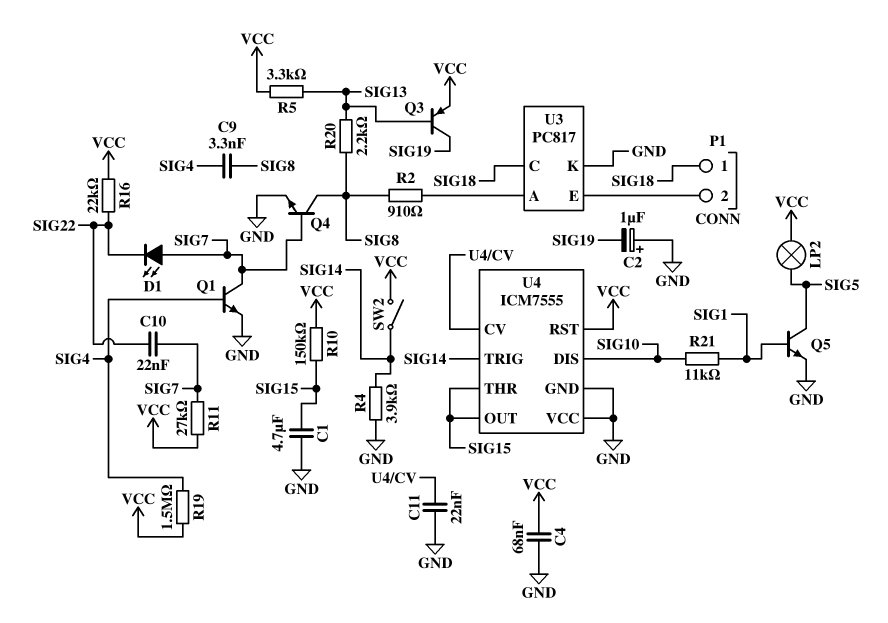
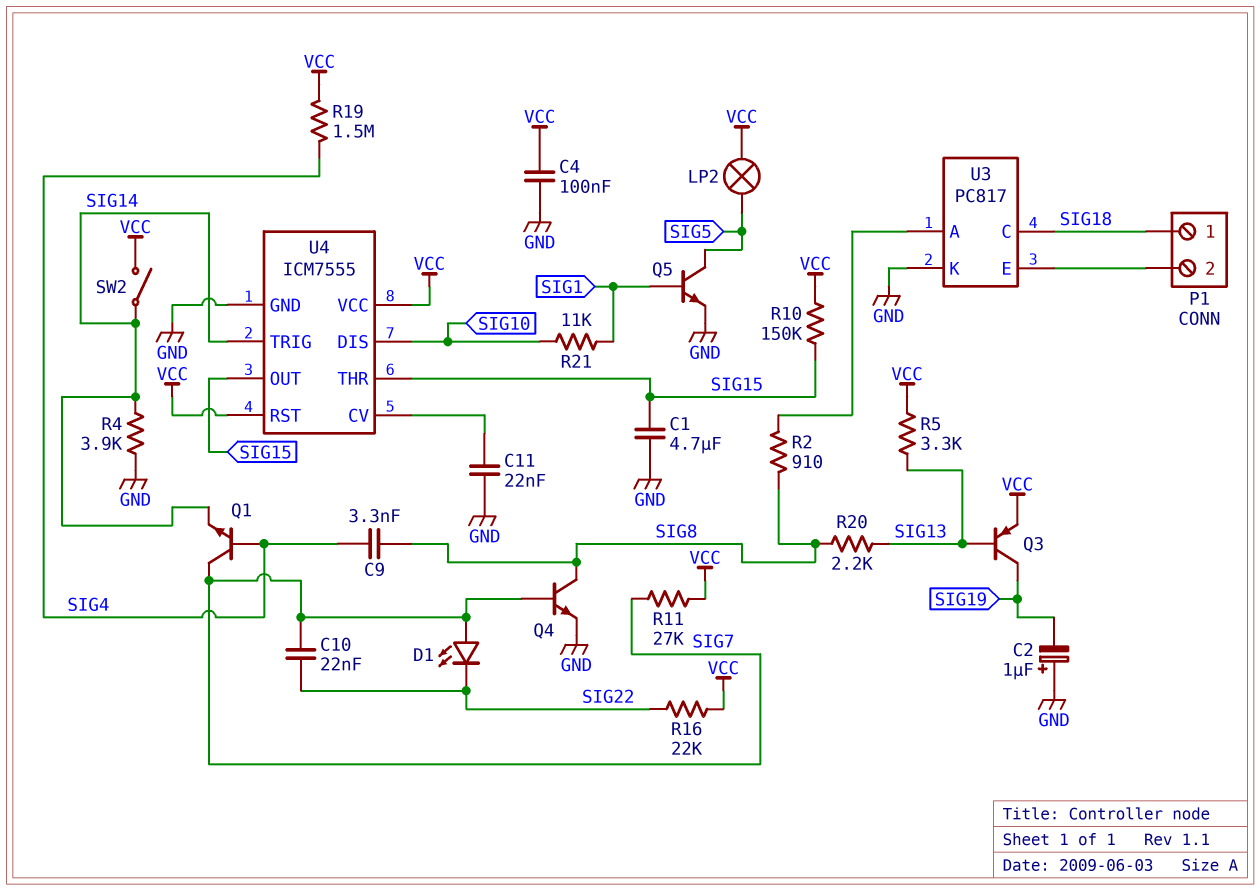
C4: 68nF (GND, VCC) -> 100nF (GND, VCC)
Q1: NPN (B SIG4, C SIG7, E GND) -> NPN (B SIG4, C SIG7, E SIG14)
U4 pin VCC: GND -> VCC

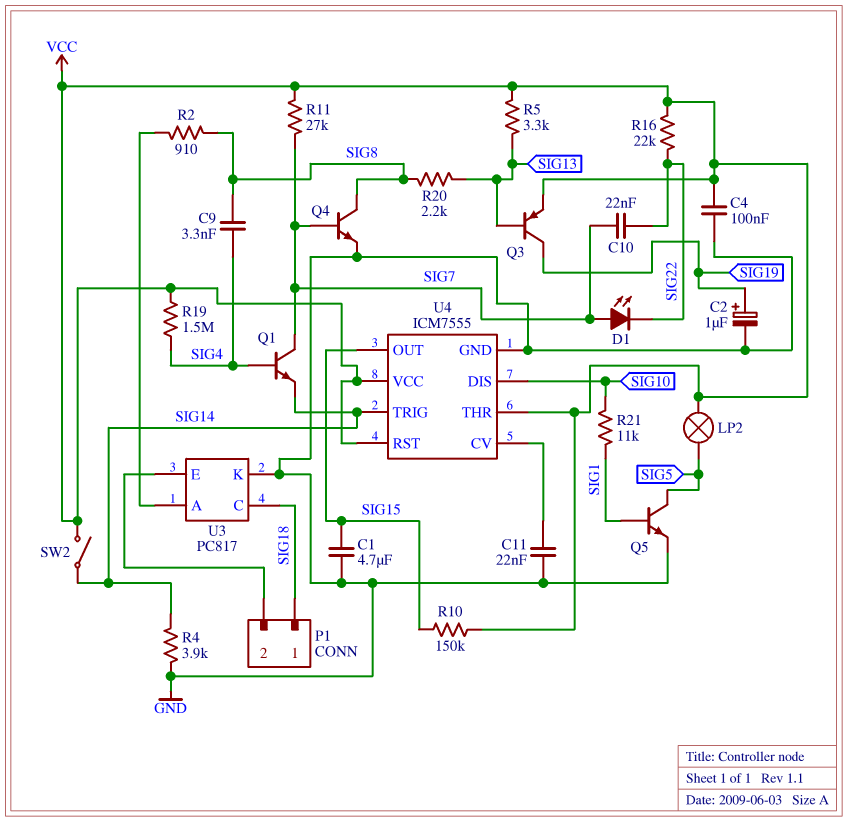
C2: 1uF (plus GND, minus SIG19) -> 1uF (plus SIG19, minus GND)
U4 pin THR: SIG15 -> VCC

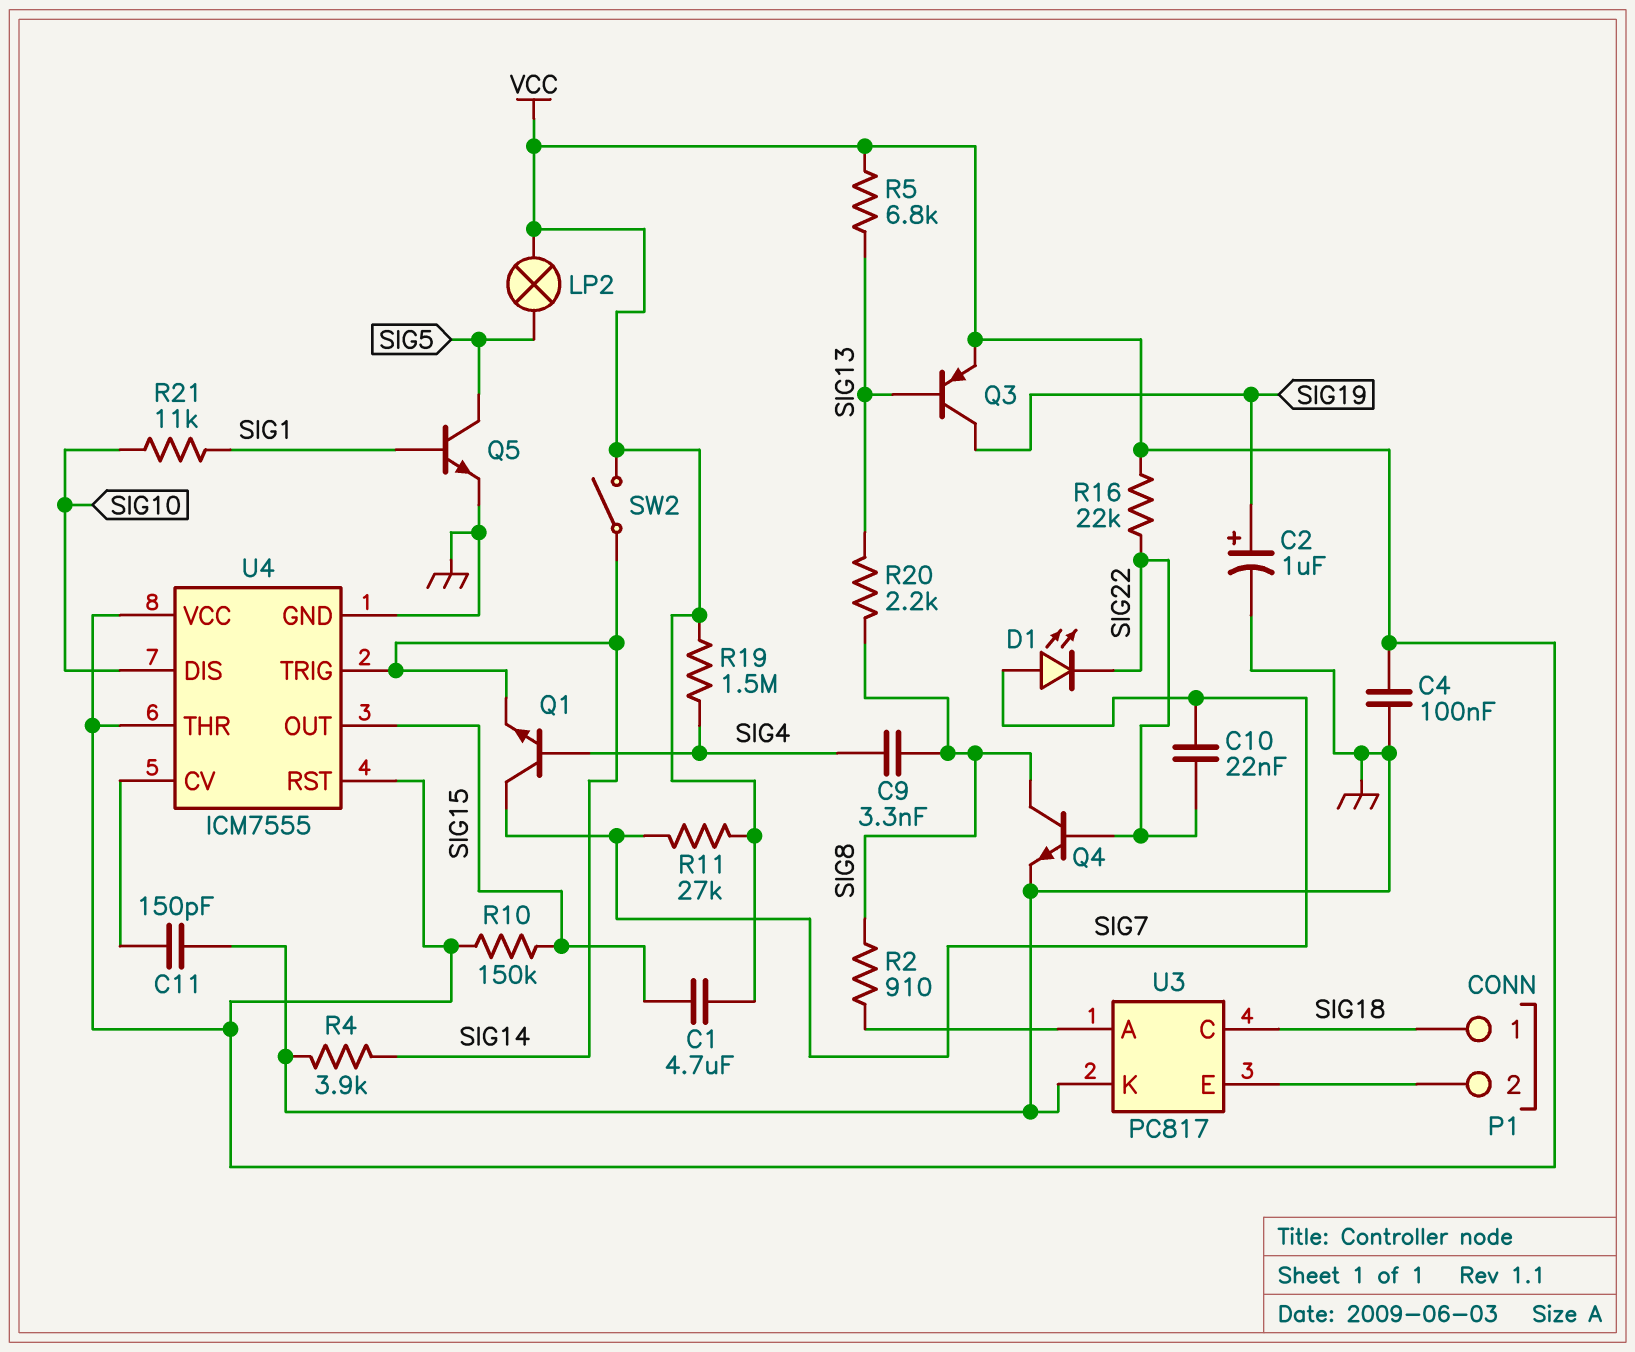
C1: 4.7uF (GND, SIG15) -> 4.7uF (SIG15, VCC)
C11: 22nF (GND, U4/CV) -> 150pF (GND, U4/CV)
Q4: NPN (B SIG7, C SIG8, E GND) -> NPN (B SIG22, C SIG8, E GND)
R5: 3.3k (SIG13, VCC) -> 6.8k (SIG13, VCC)

